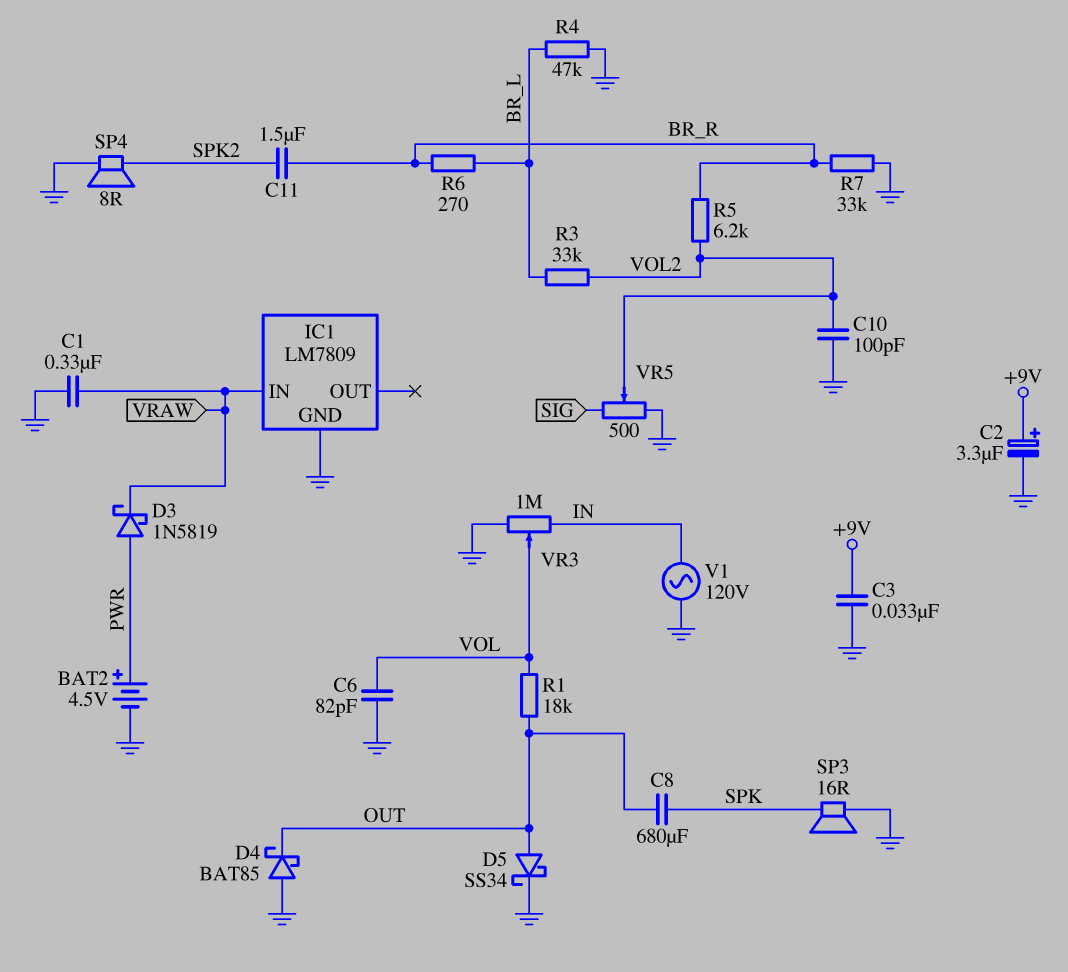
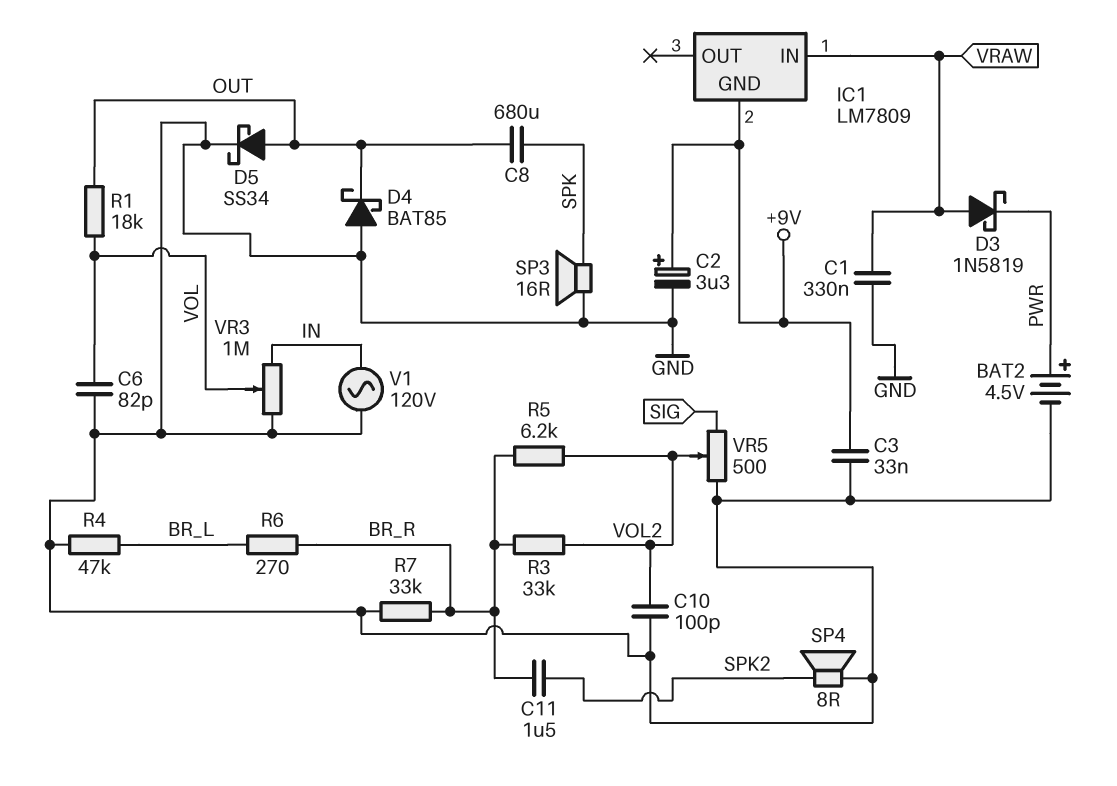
D3: schottky 1N5819 (A PWR, K VRAW) -> schottky 1N5819 (A VRAW, K PWR)
IC1 pin GND: GND -> +9V
R3: 33k (BR_L, VOL2) -> 33k (BR_R, VOL2)

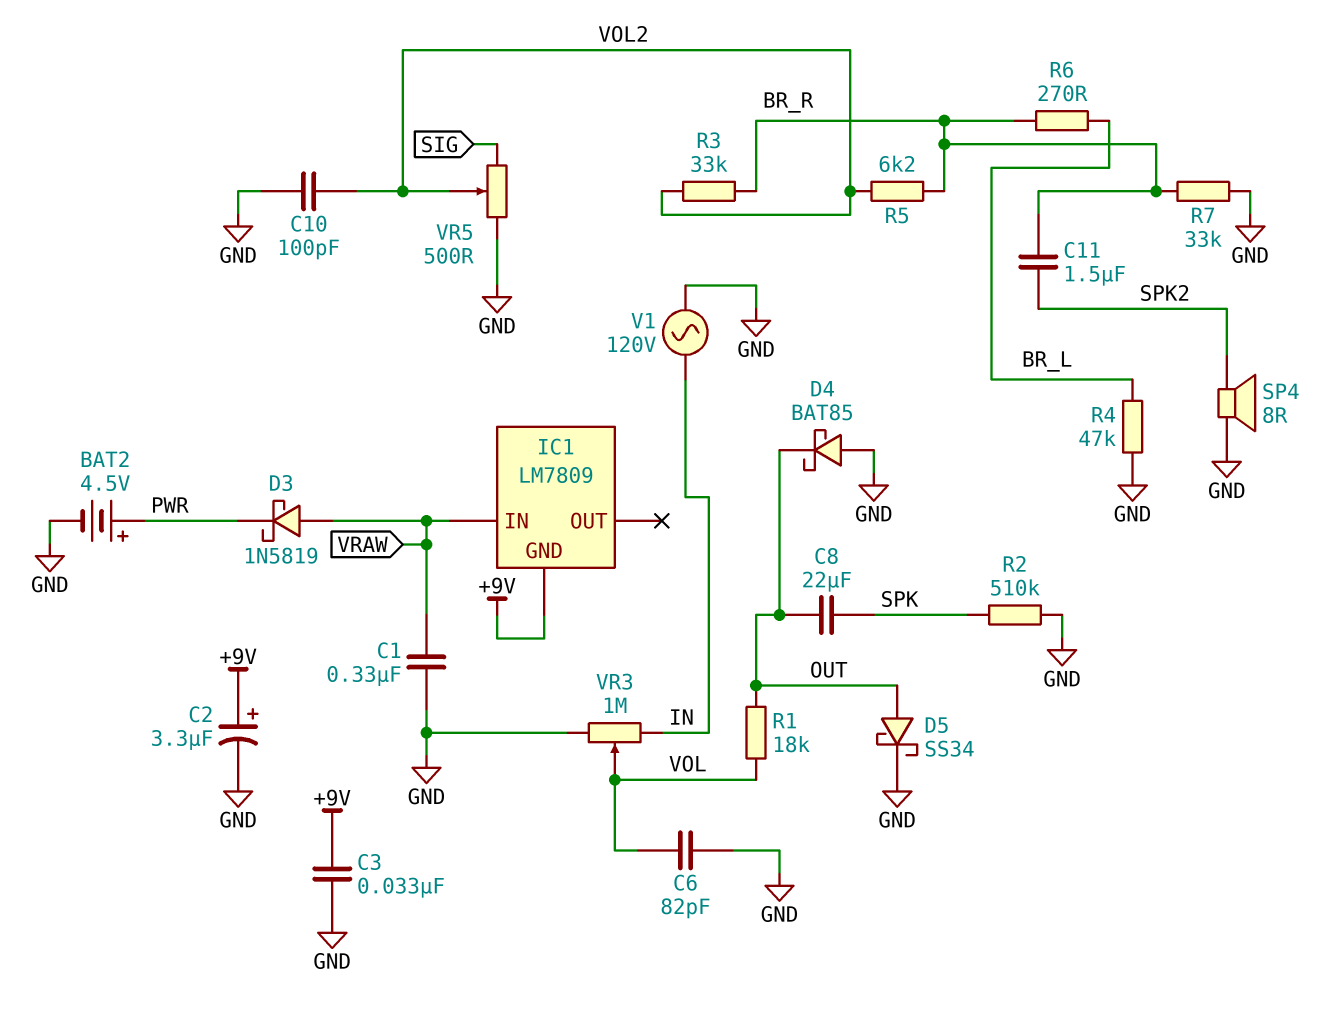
C8: 680uF (OUT, SPK) -> 22uF (OUT, SPK)
R2: none -> 510k (GND, SPK)
SP3: speaker 16R (GND, SPK) -> none

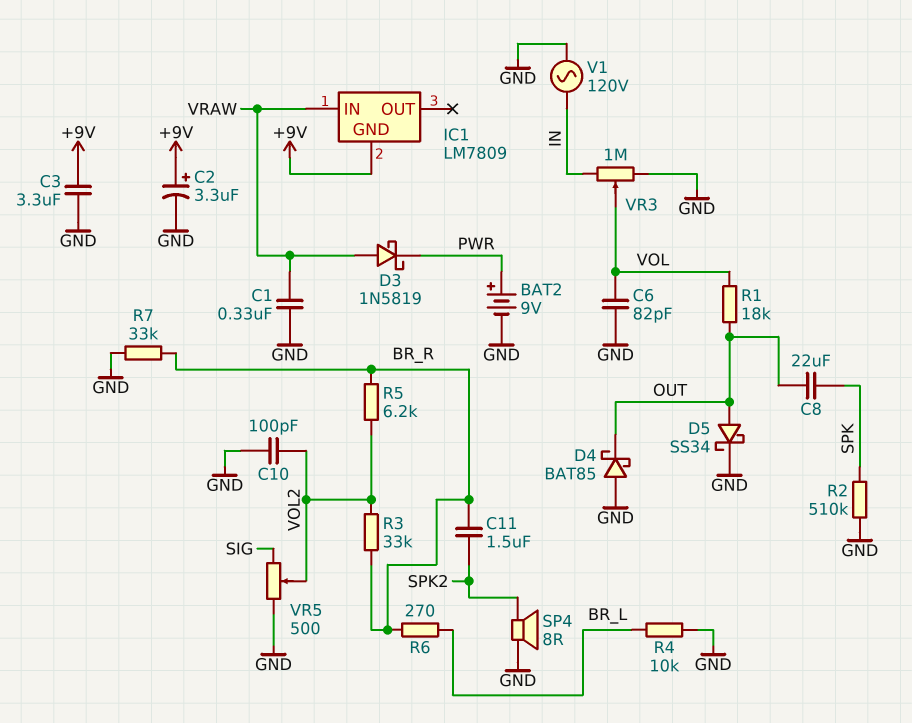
BAT2: 4.5V (plus PWR, minus GND) -> 9V (plus PWR, minus GND)
C3: 33nF (+9V, GND) -> 3.3uF (+9V, GND)
R4: 47k (BR_L, GND) -> 10k (BR_L, GND)

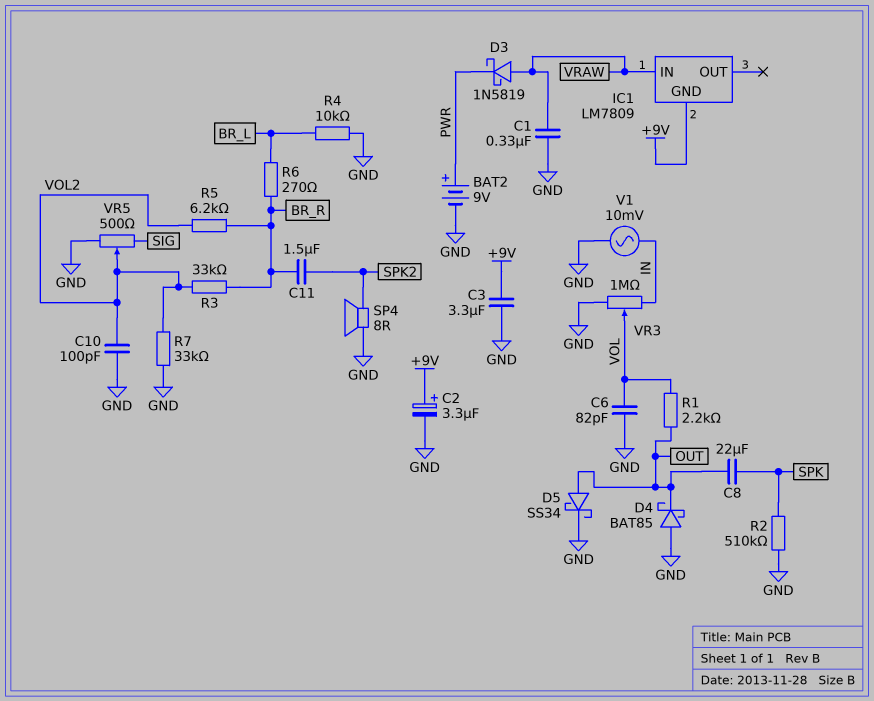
R1: 18k (OUT, VOL) -> 2.2k (OUT, VOL)
R7: 33k (BR_R, GND) -> 33k (GND, VOL2)
V1: AC 120V (GND, IN) -> AC 10mV (GND, IN)

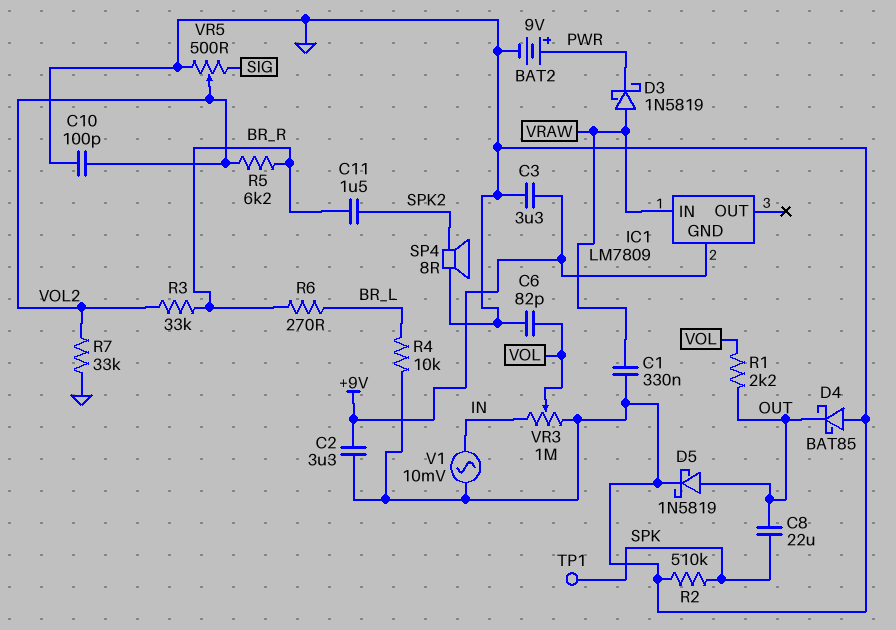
C2: 3.3uF (plus +9V, minus GND) -> 3.3uF (+9V, GND)
D5: schottky SS34 (A OUT, K GND) -> schottky 1N5819 (A OUT, K GND)
TP1: none -> test point (SPK)

